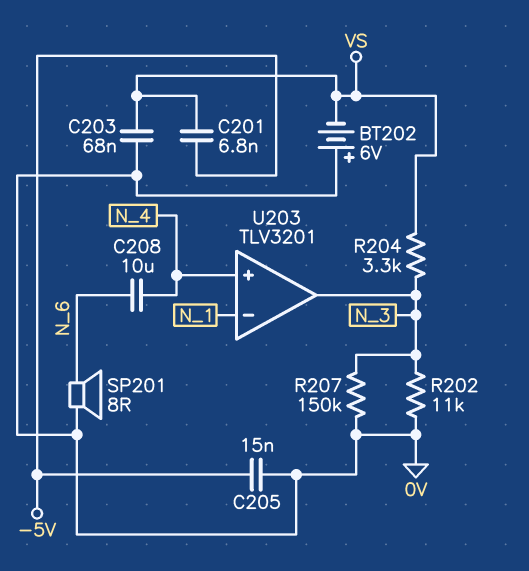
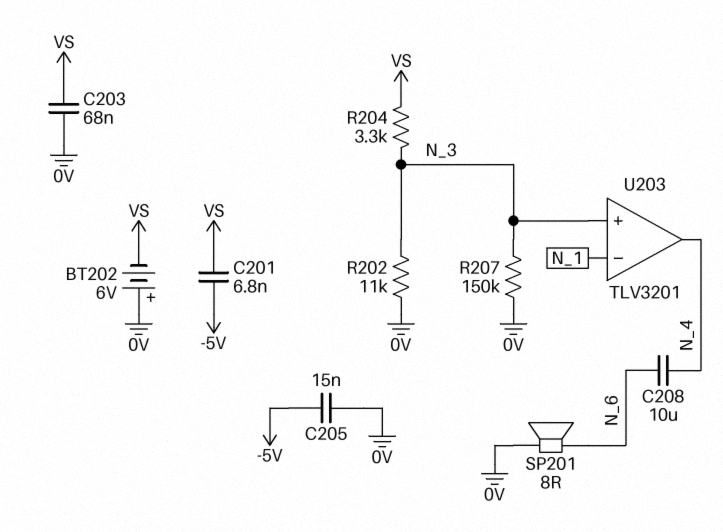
U203 pin in+: N_4 -> N_3
U203 pin out: N_3 -> N_4

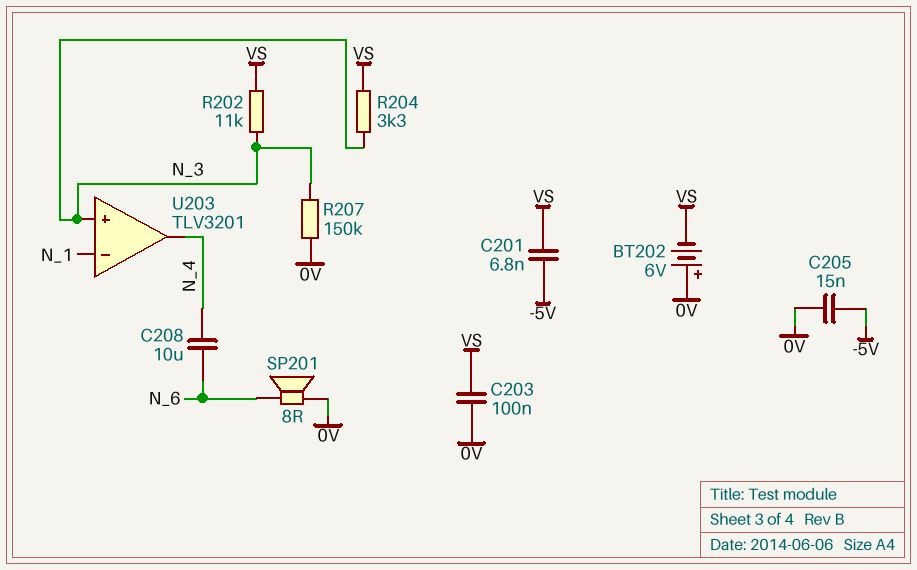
C203: 68nF (0V, VS) -> 100nF (0V, VS)
R202: 11k (0V, N_3) -> 11k (N_3, VS)

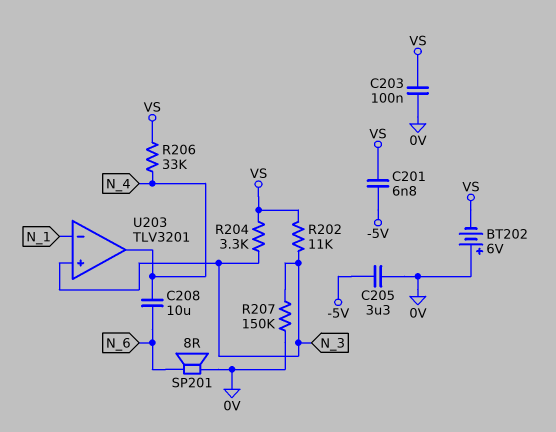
C205: 15nF (-5V, 0V) -> 3.3uF (-5V, 0V)
R206: none -> 33k (N_4, VS)

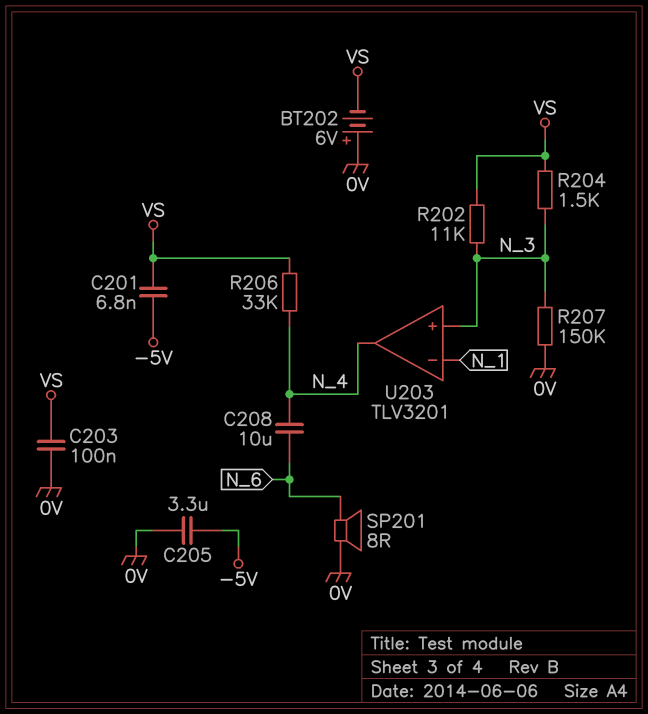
R204: 3.3k (N_3, VS) -> 1.5k (N_3, VS)

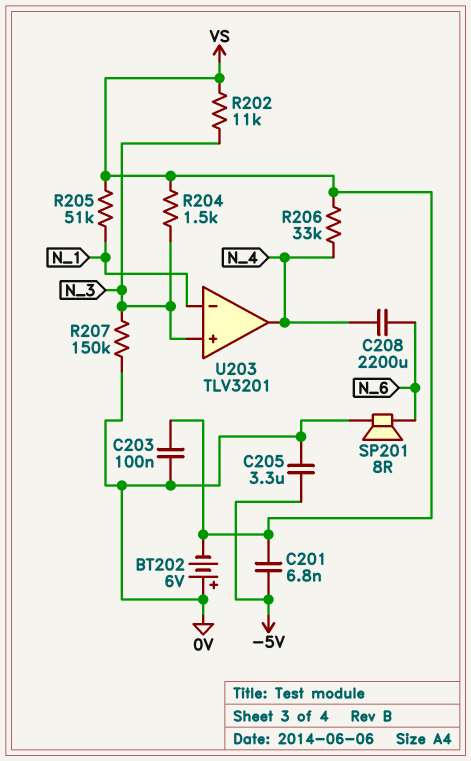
C208: 10uF (N_4, N_6) -> 2200uF (N_4, N_6)
R205: none -> 51k (N_1, VS)

